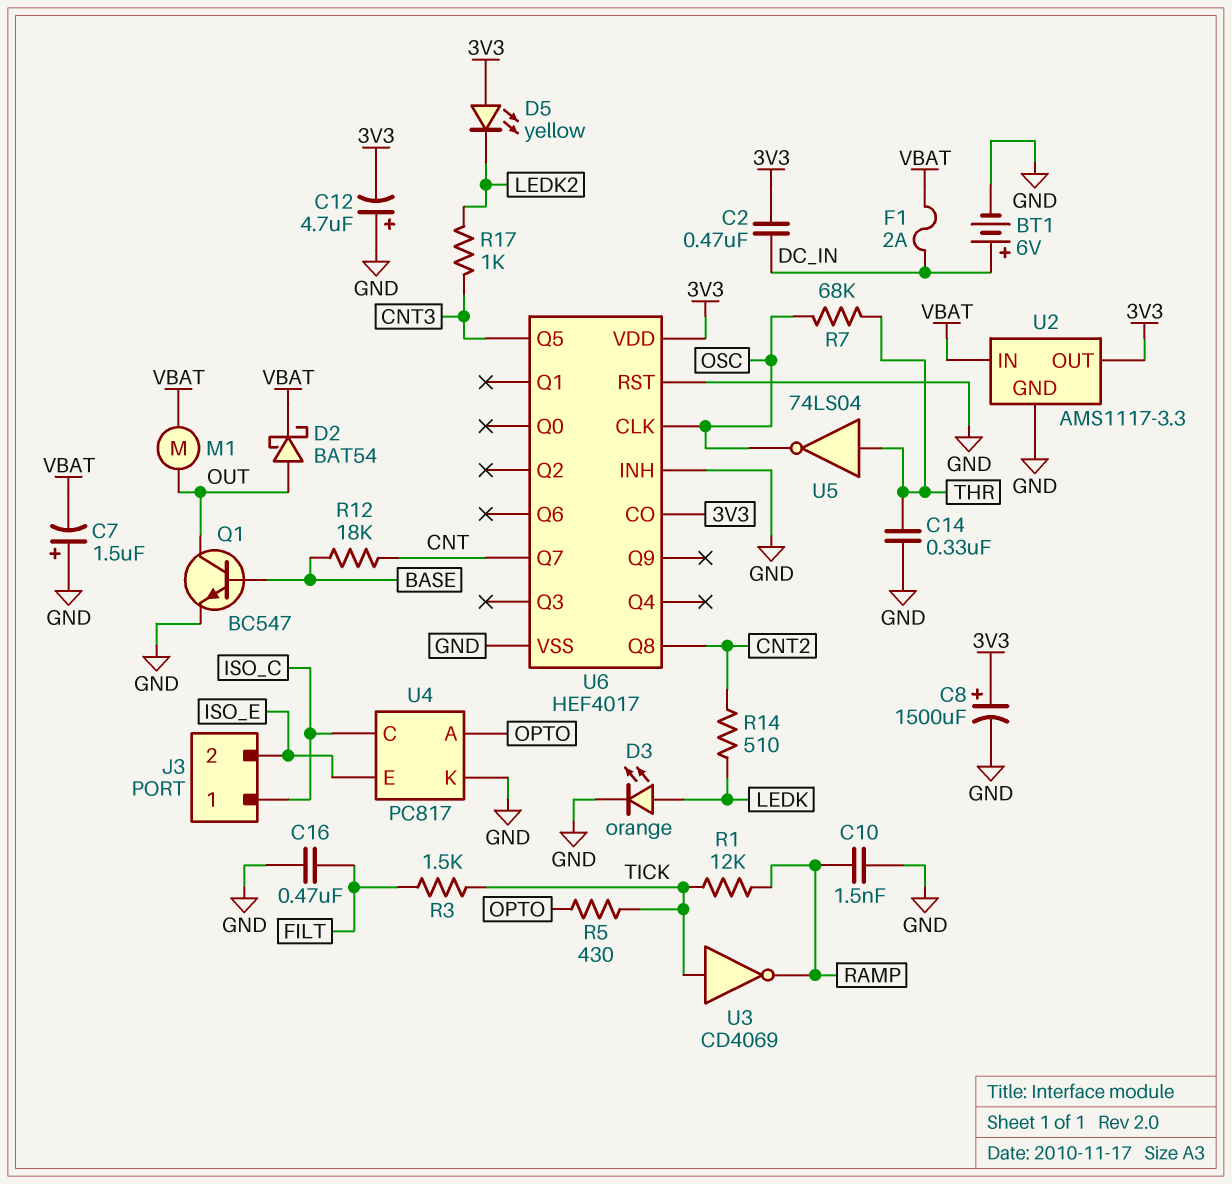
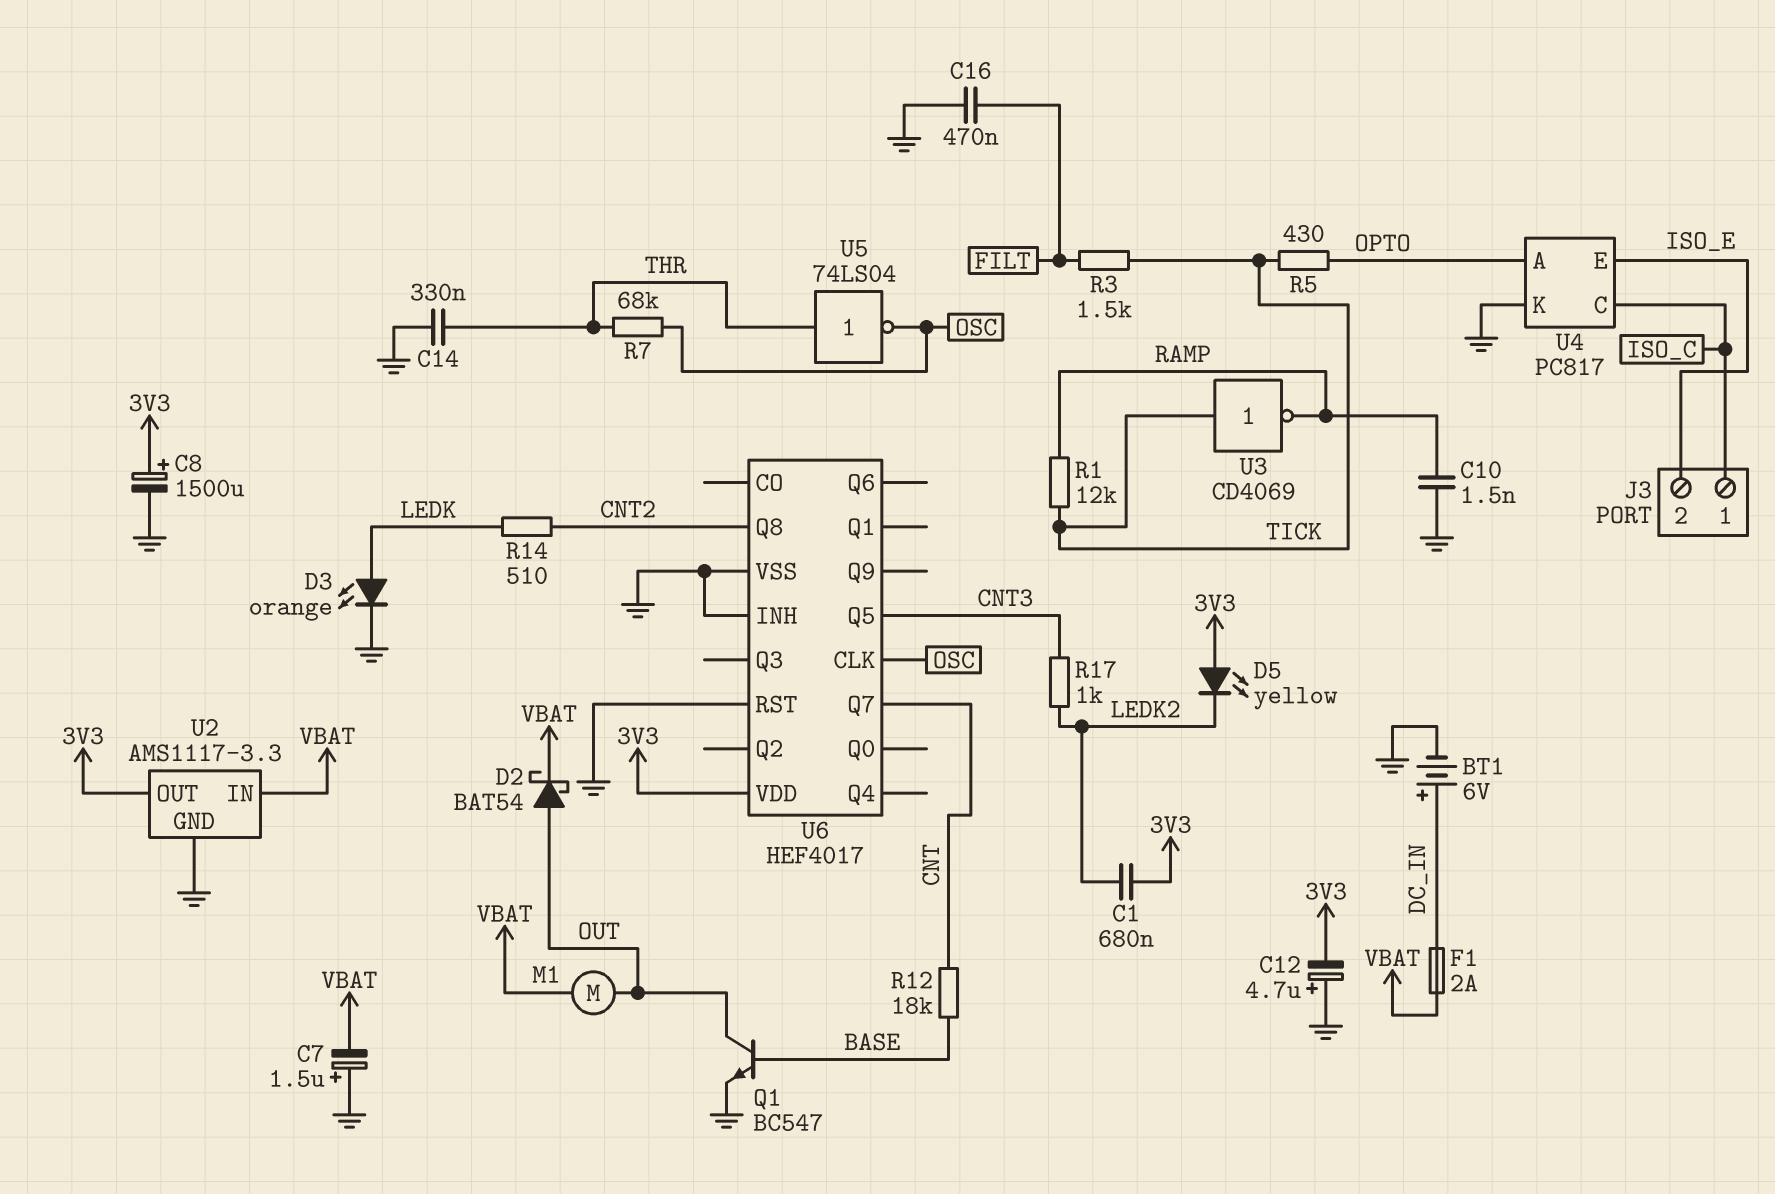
C1: none -> 680nF (3V3, LEDK2)
C2: 470nF (3V3, DC_IN) -> none
U6 pin CO: 3V3 -> none

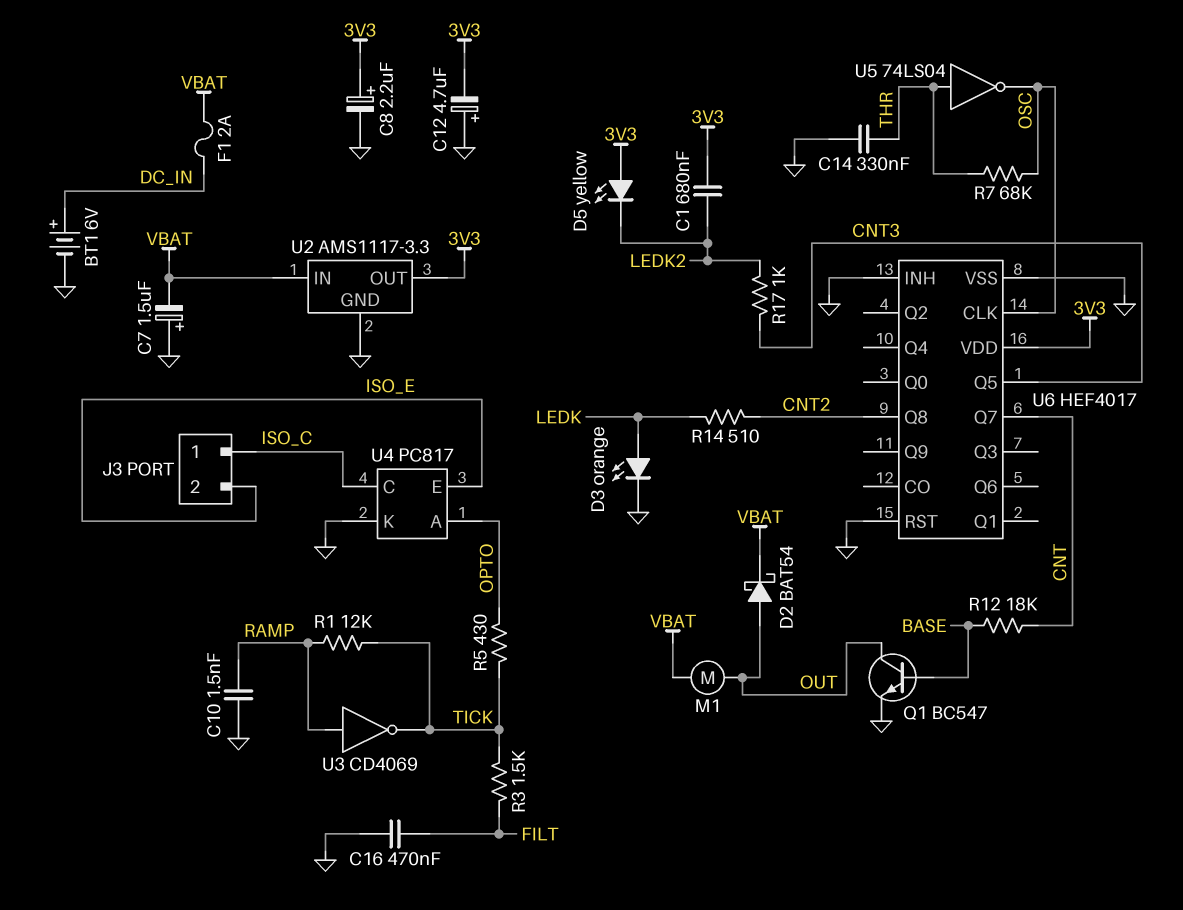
C8: 1500uF (plus 3V3, minus GND) -> 2.2uF (plus 3V3, minus GND)
U3: NOT CD4069 (in TICK, out RAMP) -> NOT CD4069 (in RAMP, out TICK)

